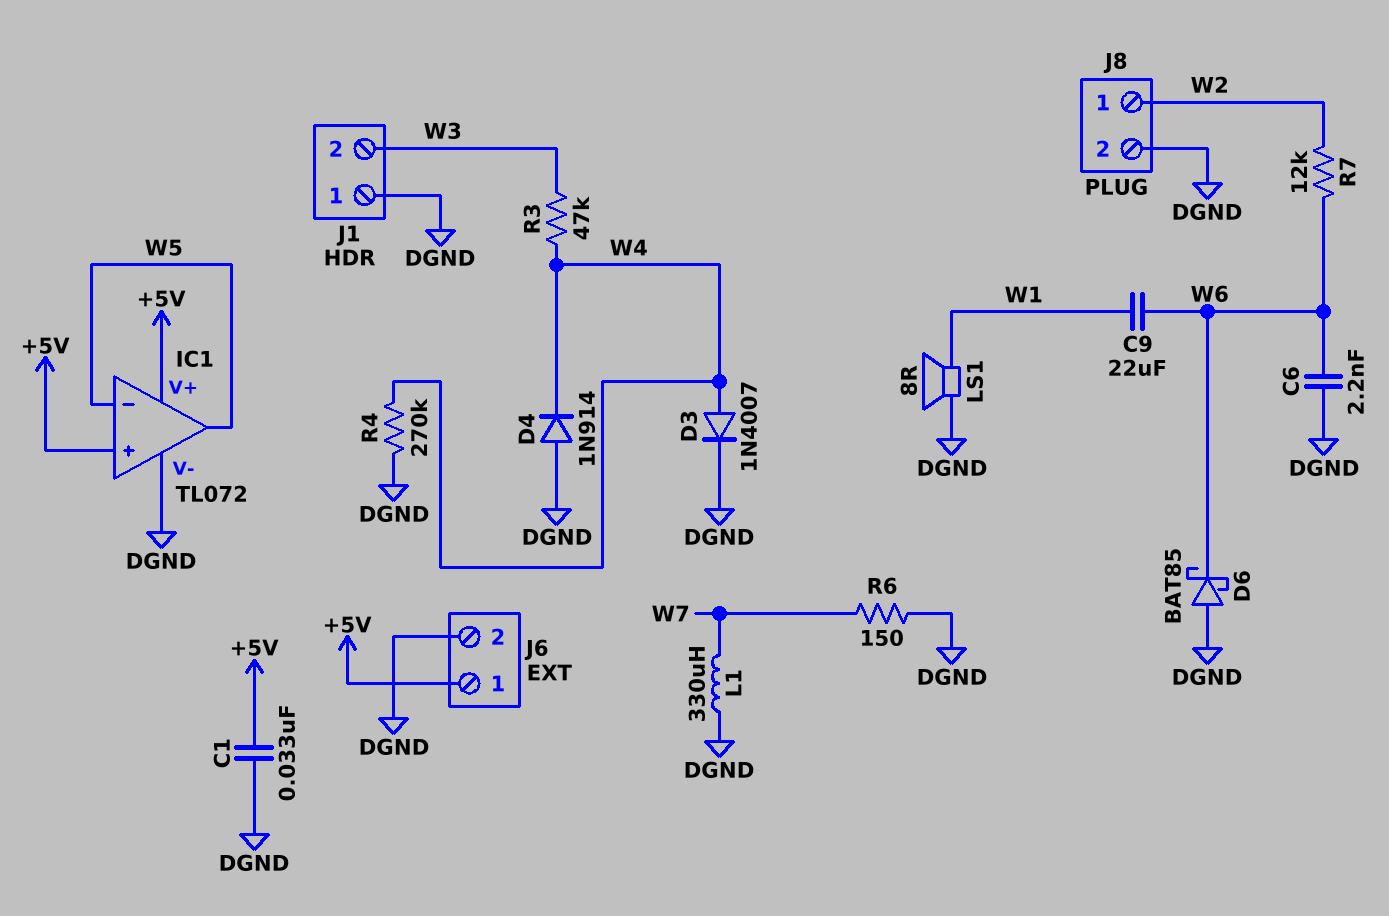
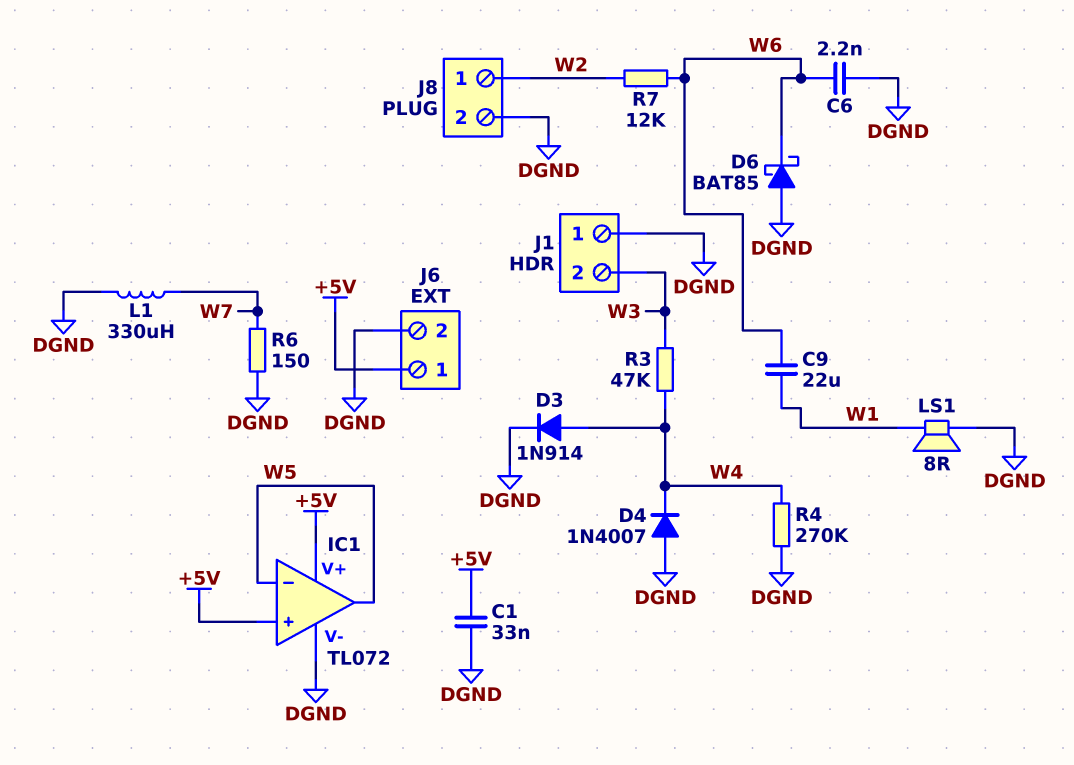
D3: diode 1N4007 (A W4, K DGND) -> diode 1N914 (A W4, K DGND)
D4: diode 1N914 (A DGND, K W4) -> diode 1N4007 (A DGND, K W4)

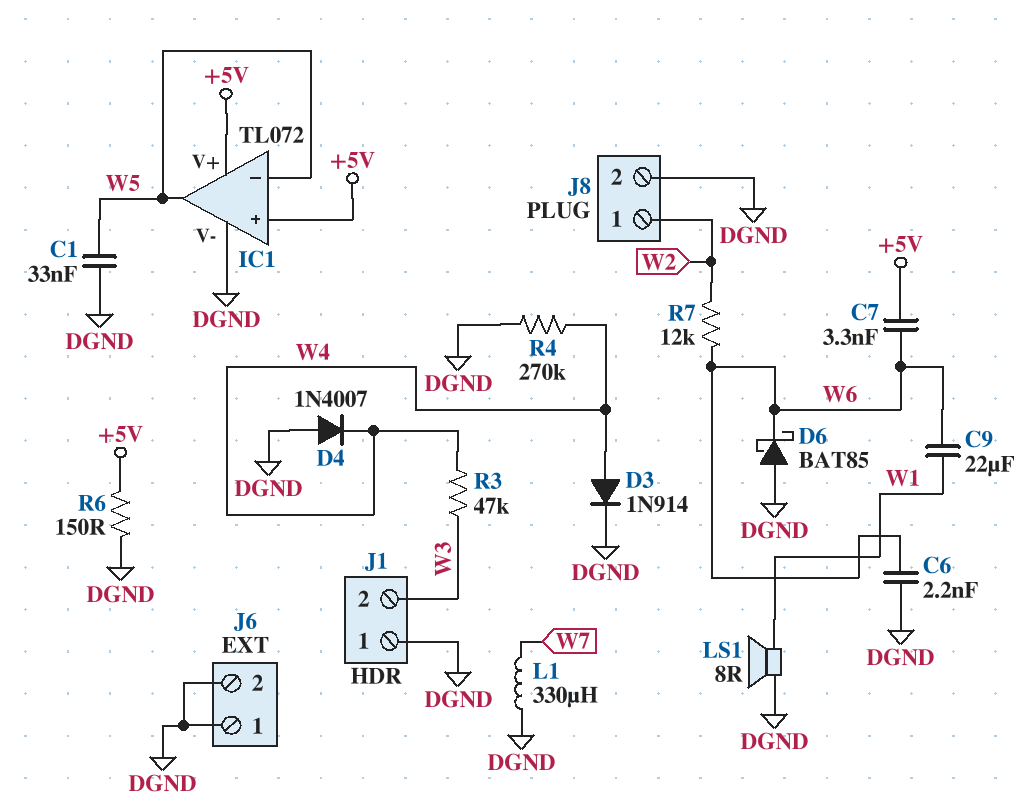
C1: 33nF (+5V, DGND) -> 33nF (DGND, W5)
C7: none -> 3.3nF (+5V, W6)
J6 pin 1: +5V -> DGND
R6: 150 (DGND, W7) -> 150 (+5V, DGND)

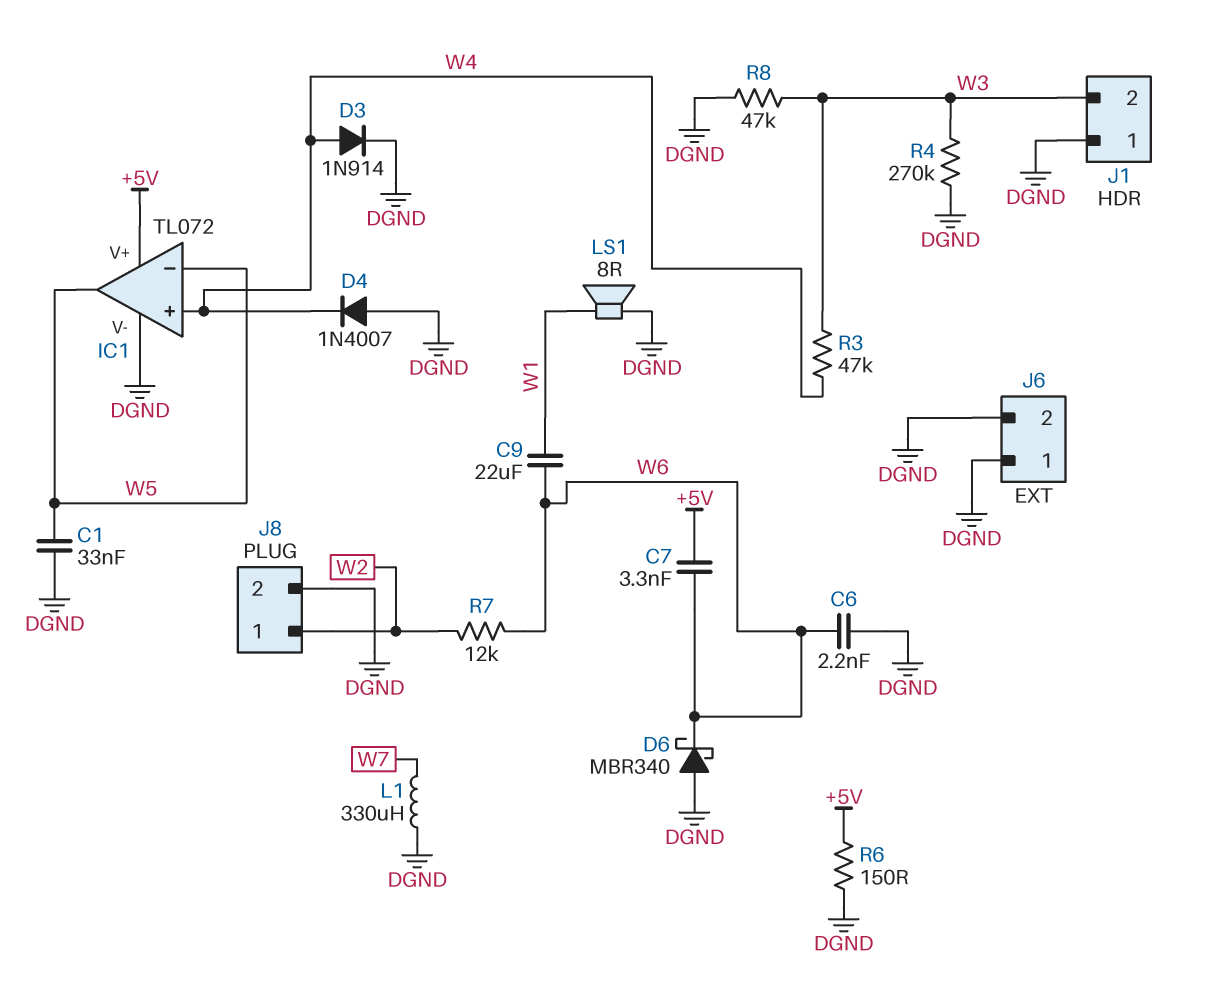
D6: schottky BAT85 (A DGND, K W6) -> schottky MBR340 (A DGND, K W6)
IC1 pin in+: +5V -> W4
R4: 270k (DGND, W4) -> 270k (DGND, W3)
R8: none -> 47k (DGND, W3)

